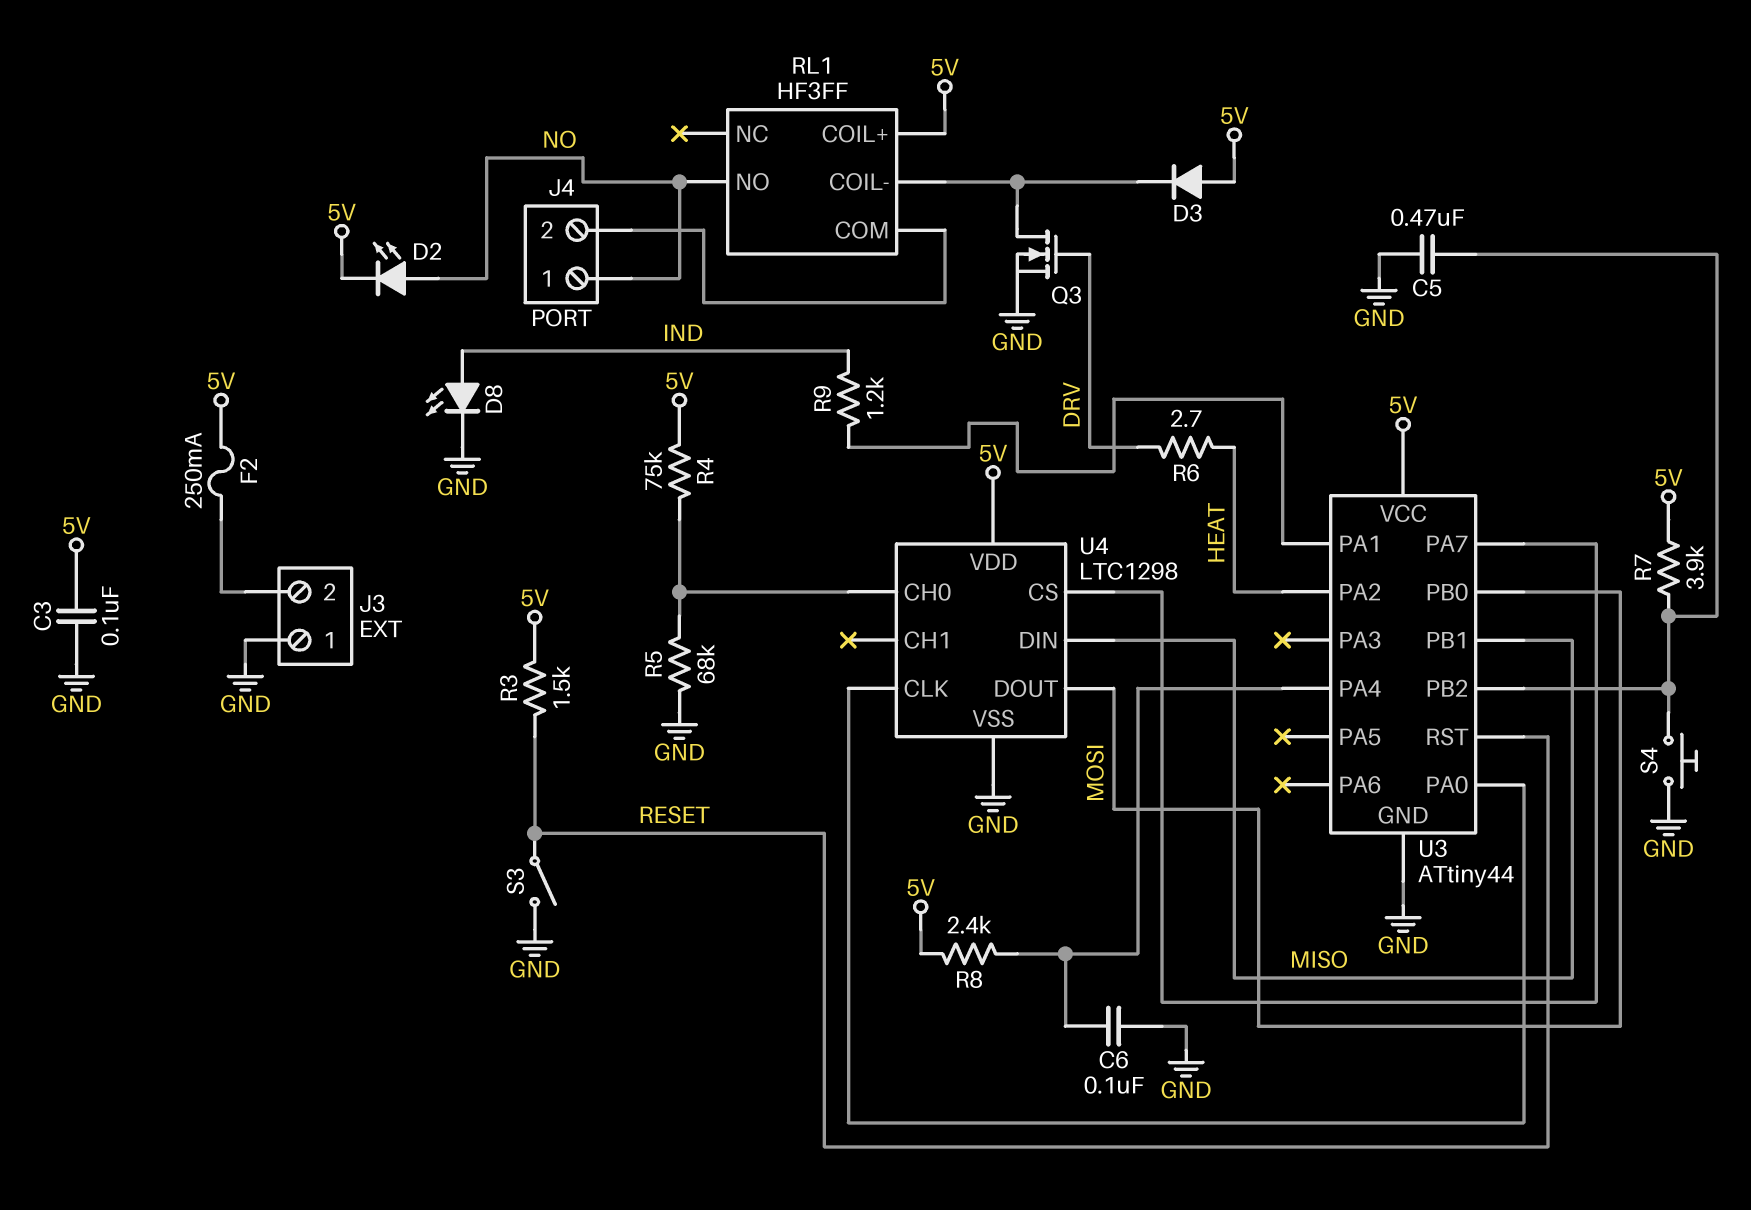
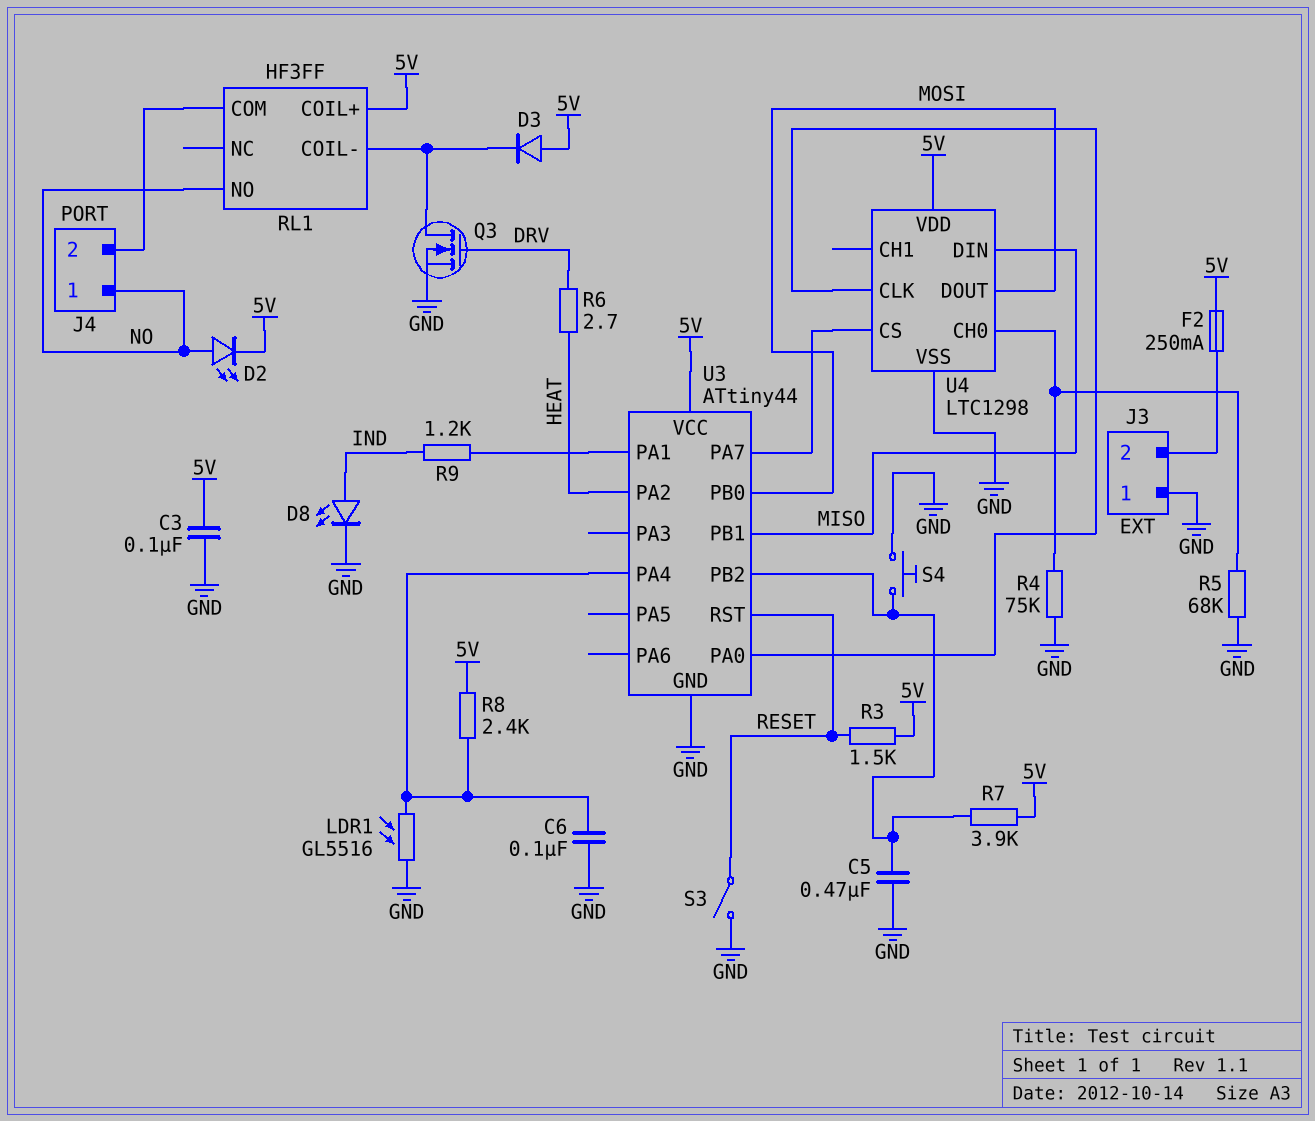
LDR1: none -> GL5516 (GND, U3/PA4)
R4: 75k (5V, U4/CH0) -> 75k (GND, U4/CH0)

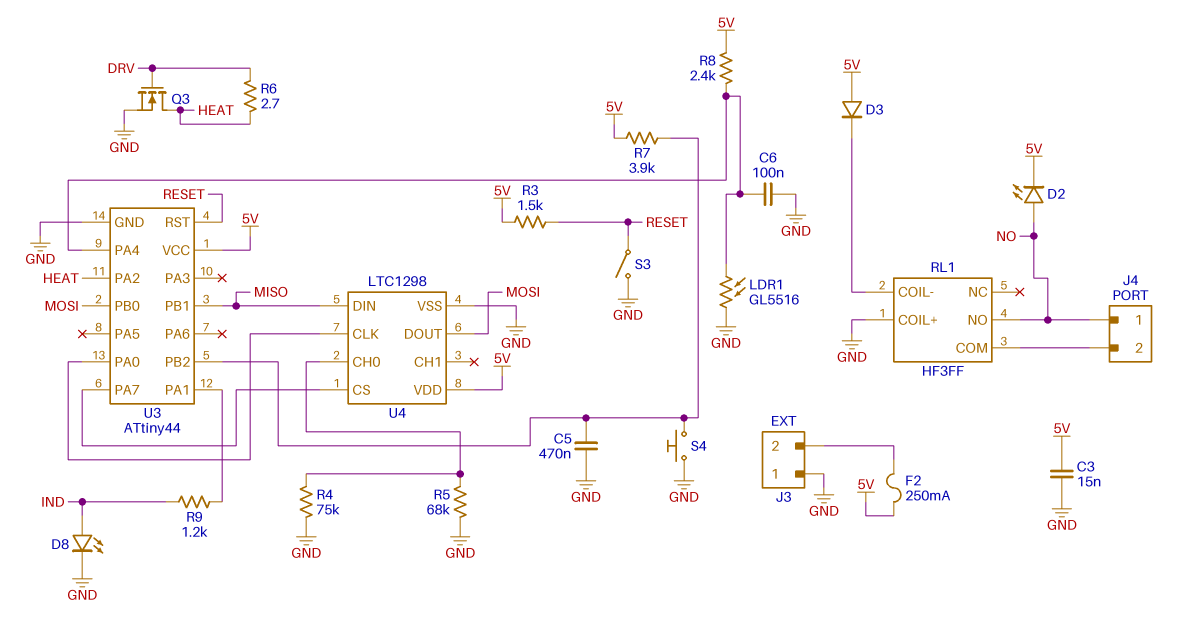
C3: 100nF (5V, GND) -> 15nF (5V, GND)
Q3: NMOS (G DRV, D RL1/COIL-, S GND) -> NMOS (G DRV, D HEAT, S GND)
RL1 pin COIL+: 5V -> GND

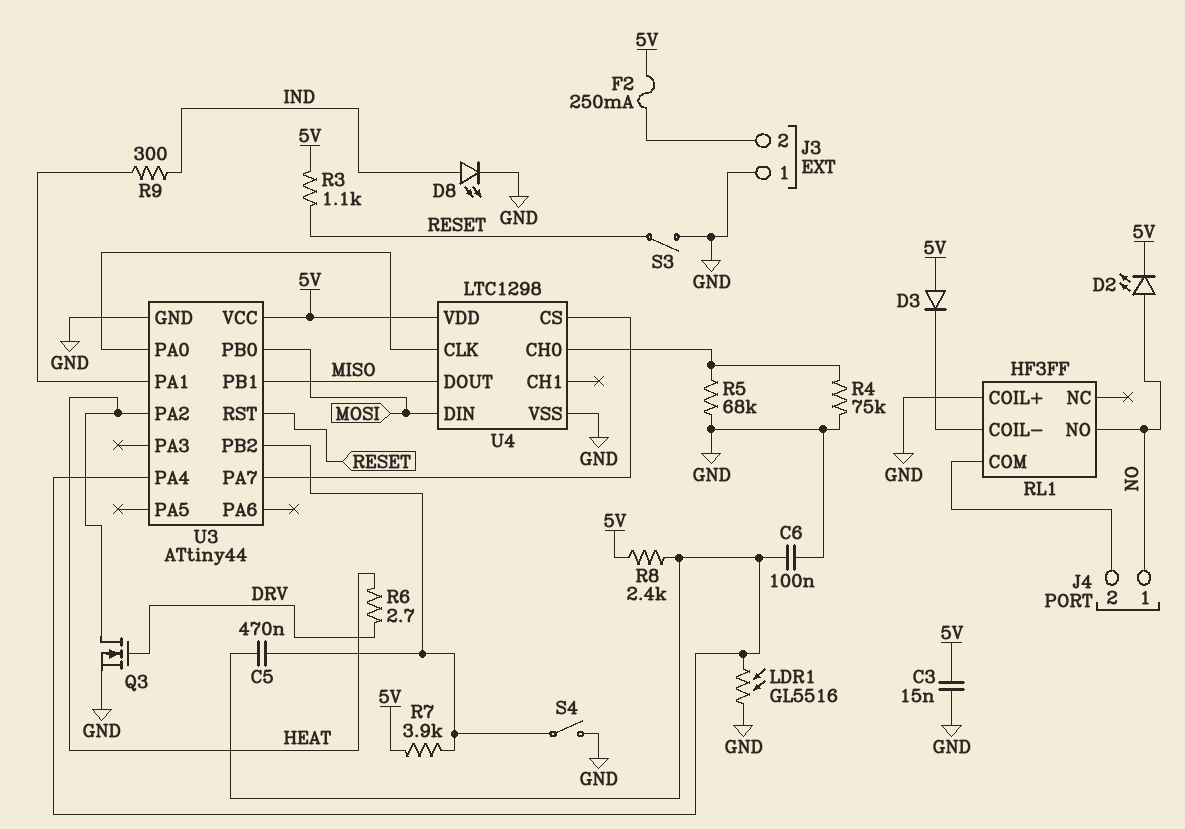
C5: 470nF (GND, U3/PB2) -> 470nF (U3/PA4, U3/PB2)
R3: 1.5k (5V, RESET) -> 1.1k (5V, RESET)
R9: 1.2k (IND, U3/PA1) -> 300 (IND, U3/PA1)
S4: button (GND, U3/PB2) -> switch (GND, U3/PB2)
U4 pin DIN: MISO -> MOSI
U4 pin DOUT: MOSI -> MISO

